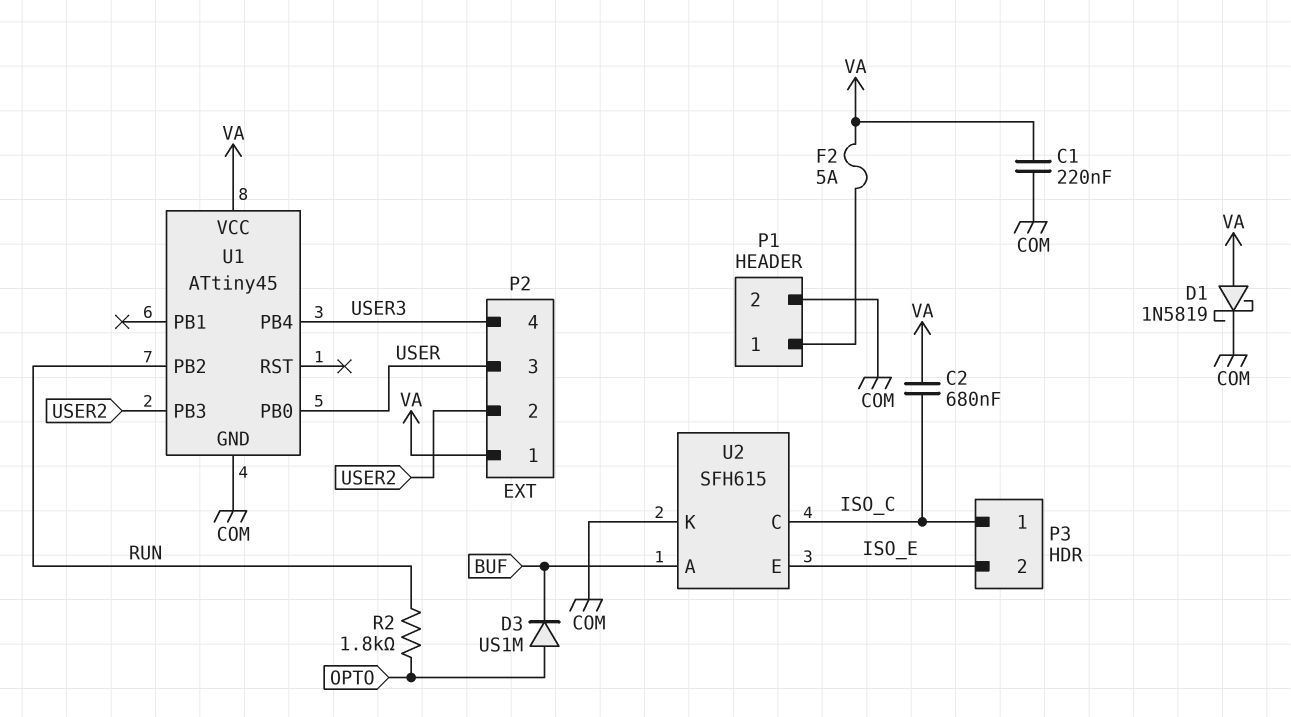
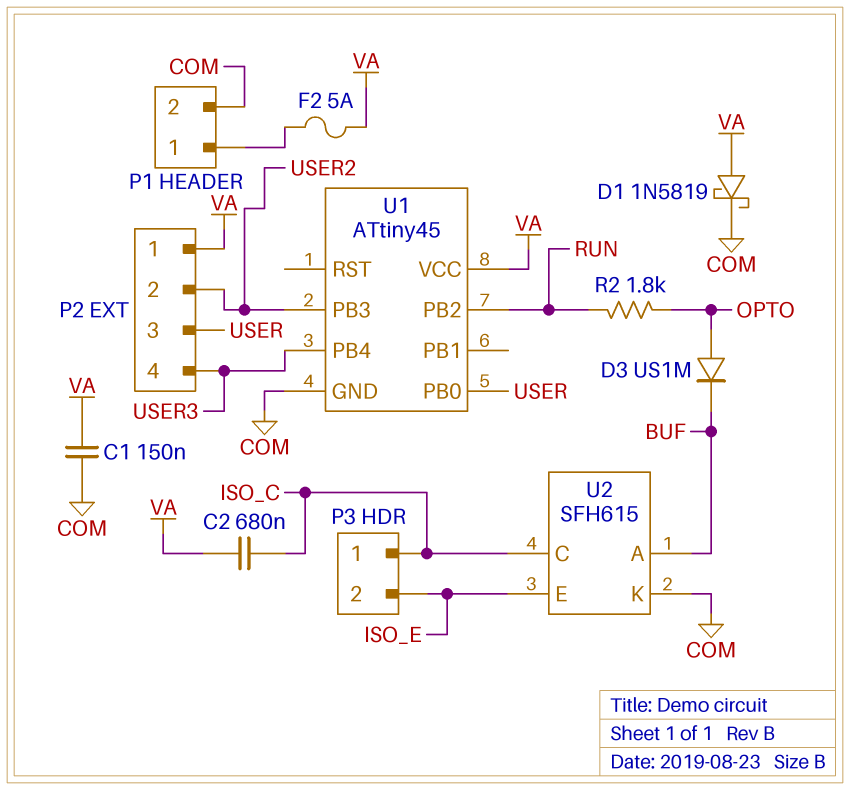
C1: 220nF (COM, VA) -> 150nF (COM, VA)

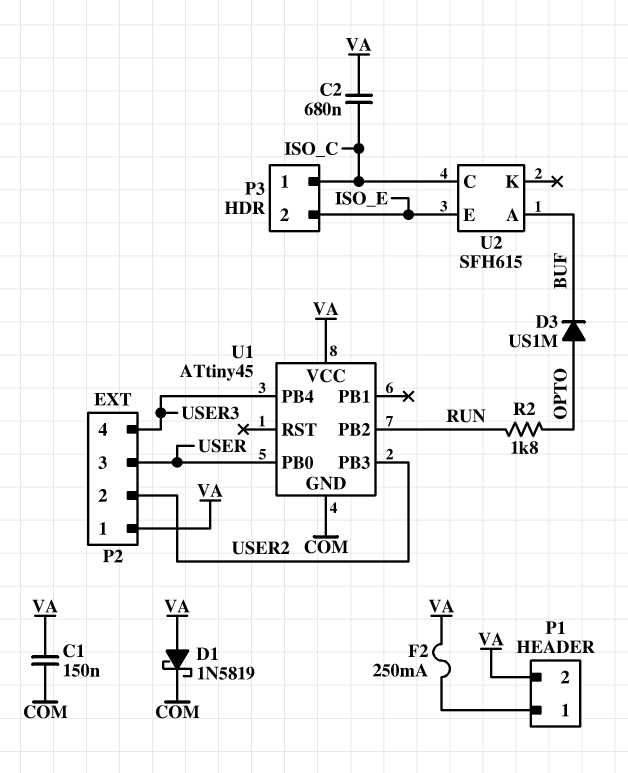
F2: 5A (P1/1, VA) -> 250mA (P1/1, VA)
P1 pin 2: COM -> VA
U2 pin K: COM -> none

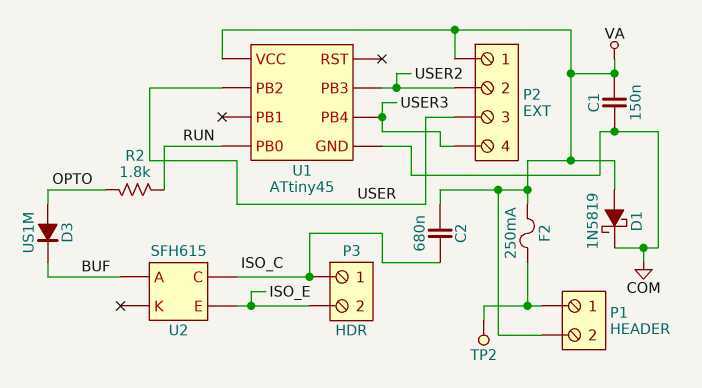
TP2: none -> test point (P1/1)
U1 pin PB0: USER -> RUN
U1 pin PB2: RUN -> USER

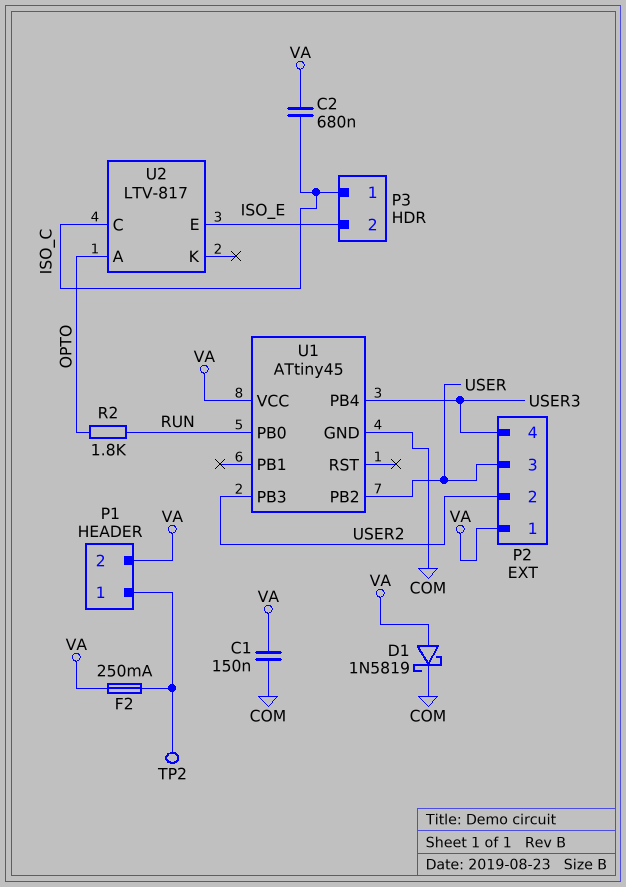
D3: diode US1M (A OPTO, K BUF) -> none
U2: SFH615 -> LTV-817
U2 pin A: BUF -> OPTO

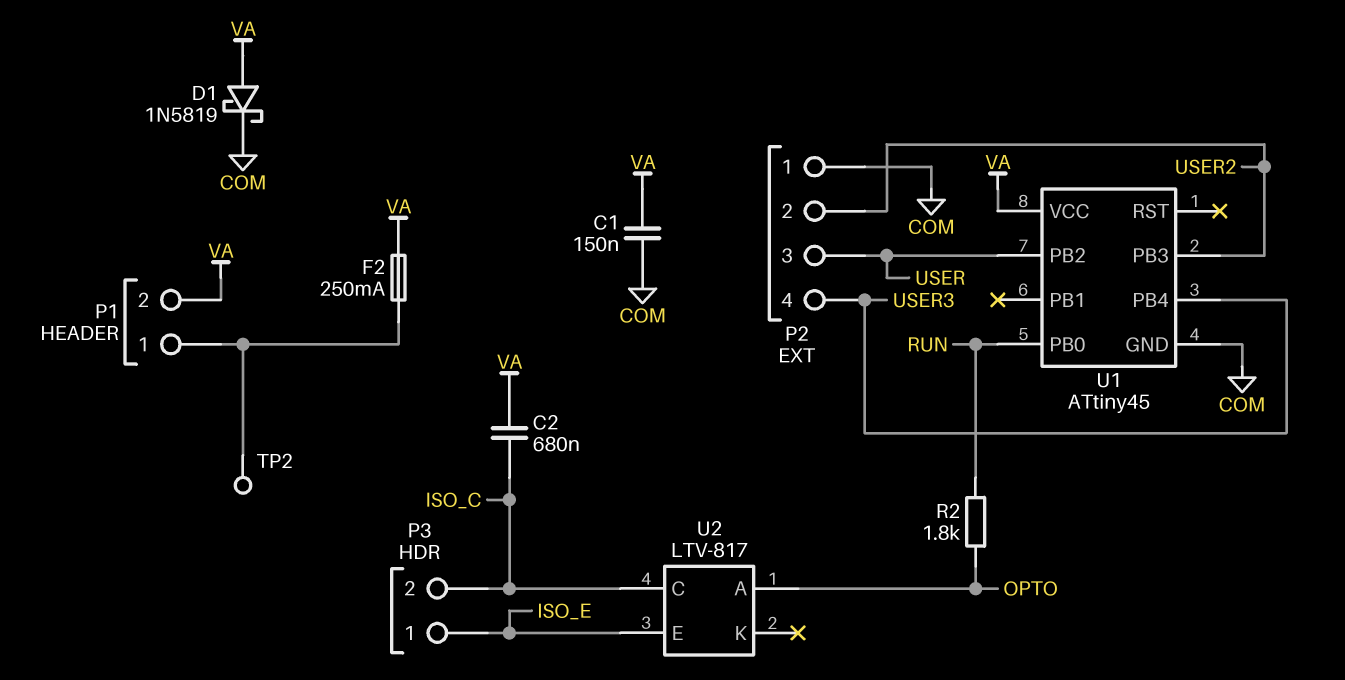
P2 pin 1: VA -> COM
P3 pin 1: ISO_C -> ISO_E
P3 pin 2: ISO_E -> ISO_C

